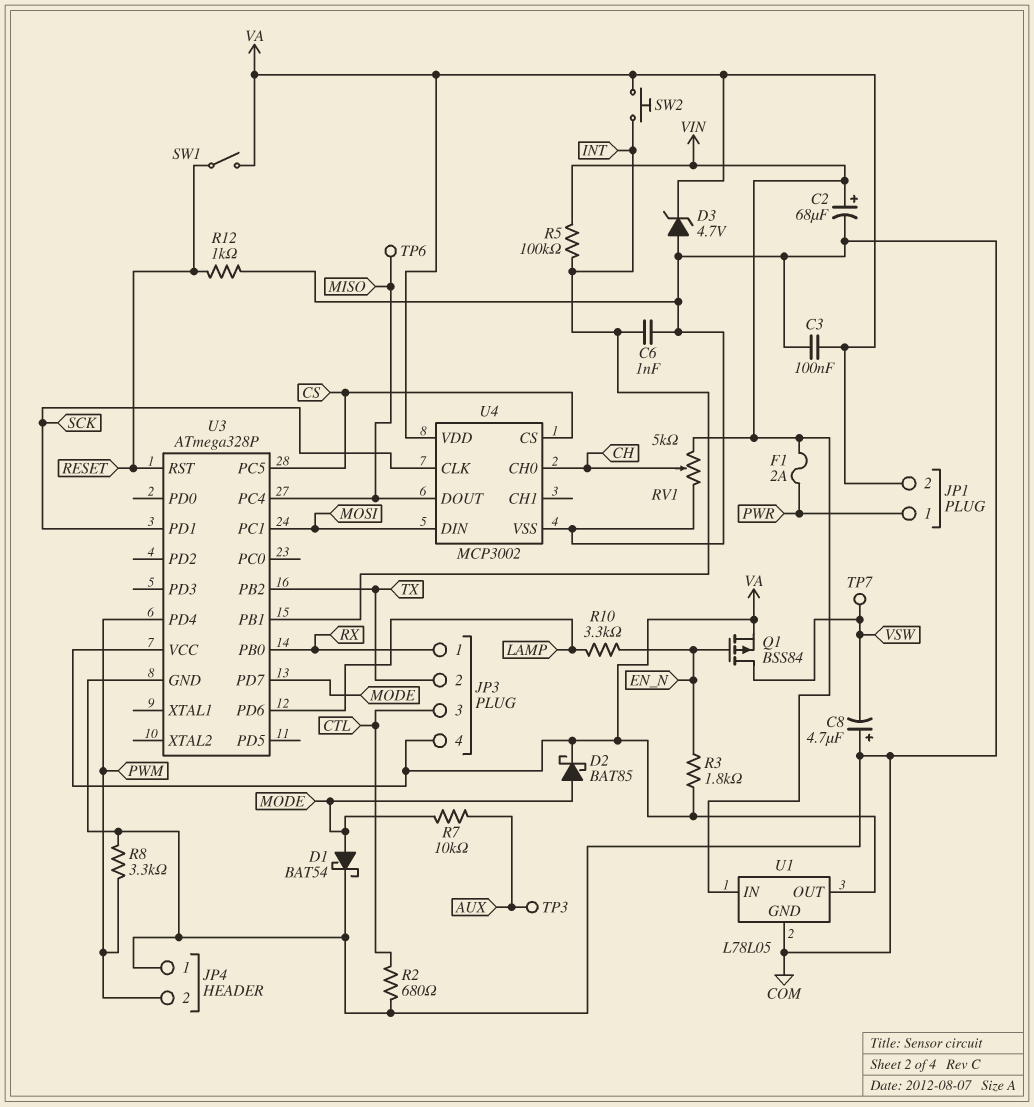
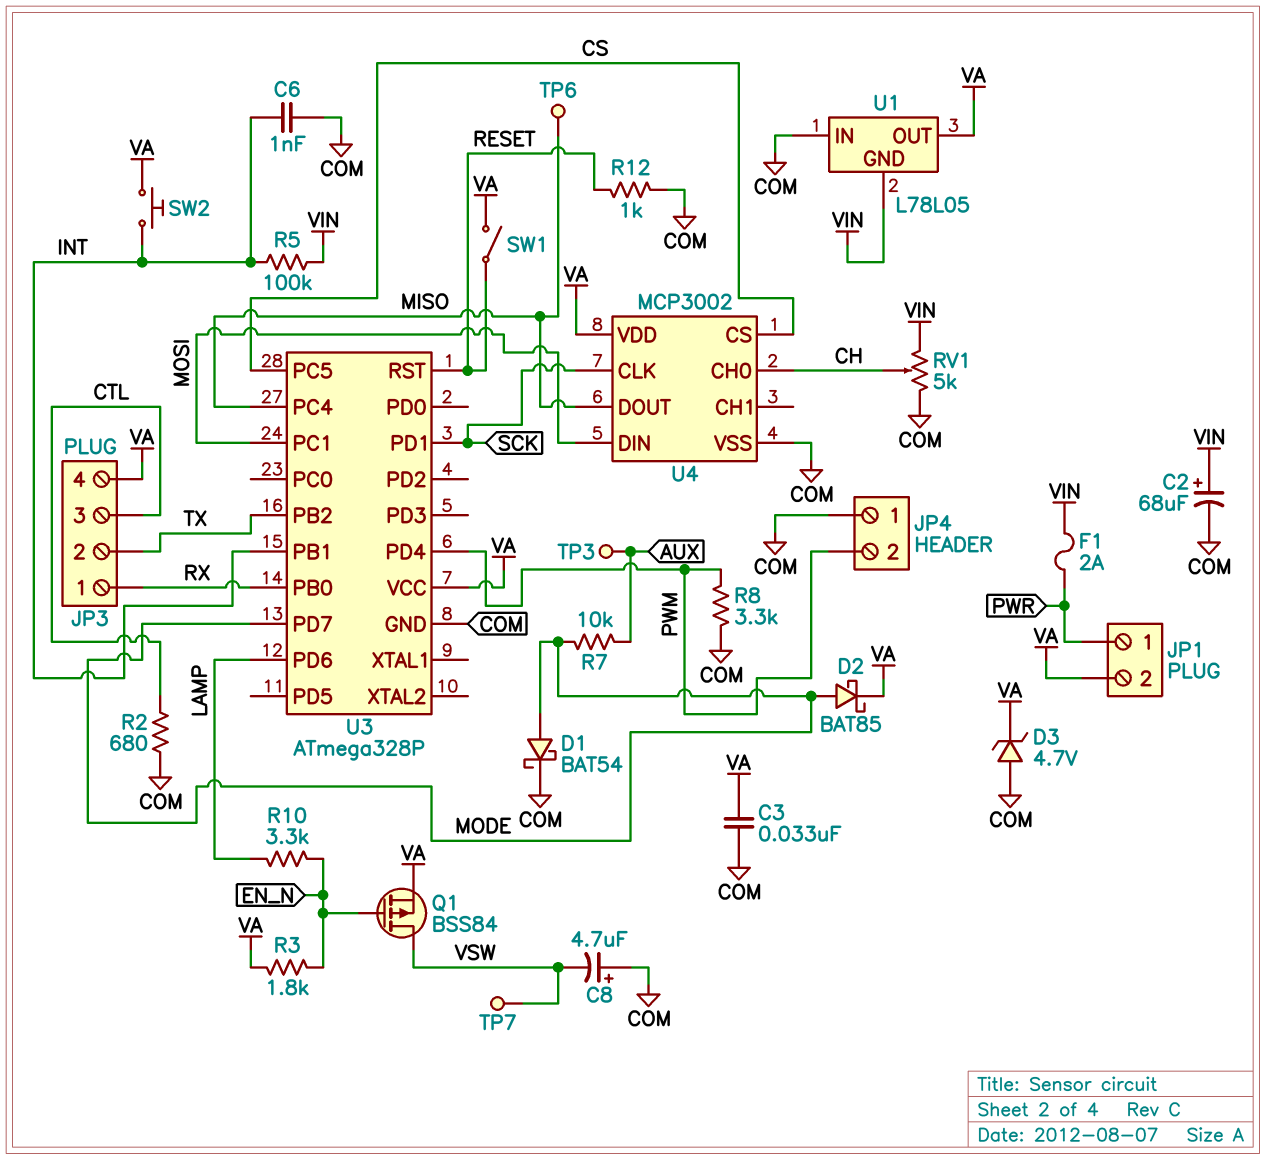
C3: 100nF (COM, VA) -> 33nF (COM, VA)
U1 pin GND: COM -> VIN
U1 pin IN: VIN -> COM

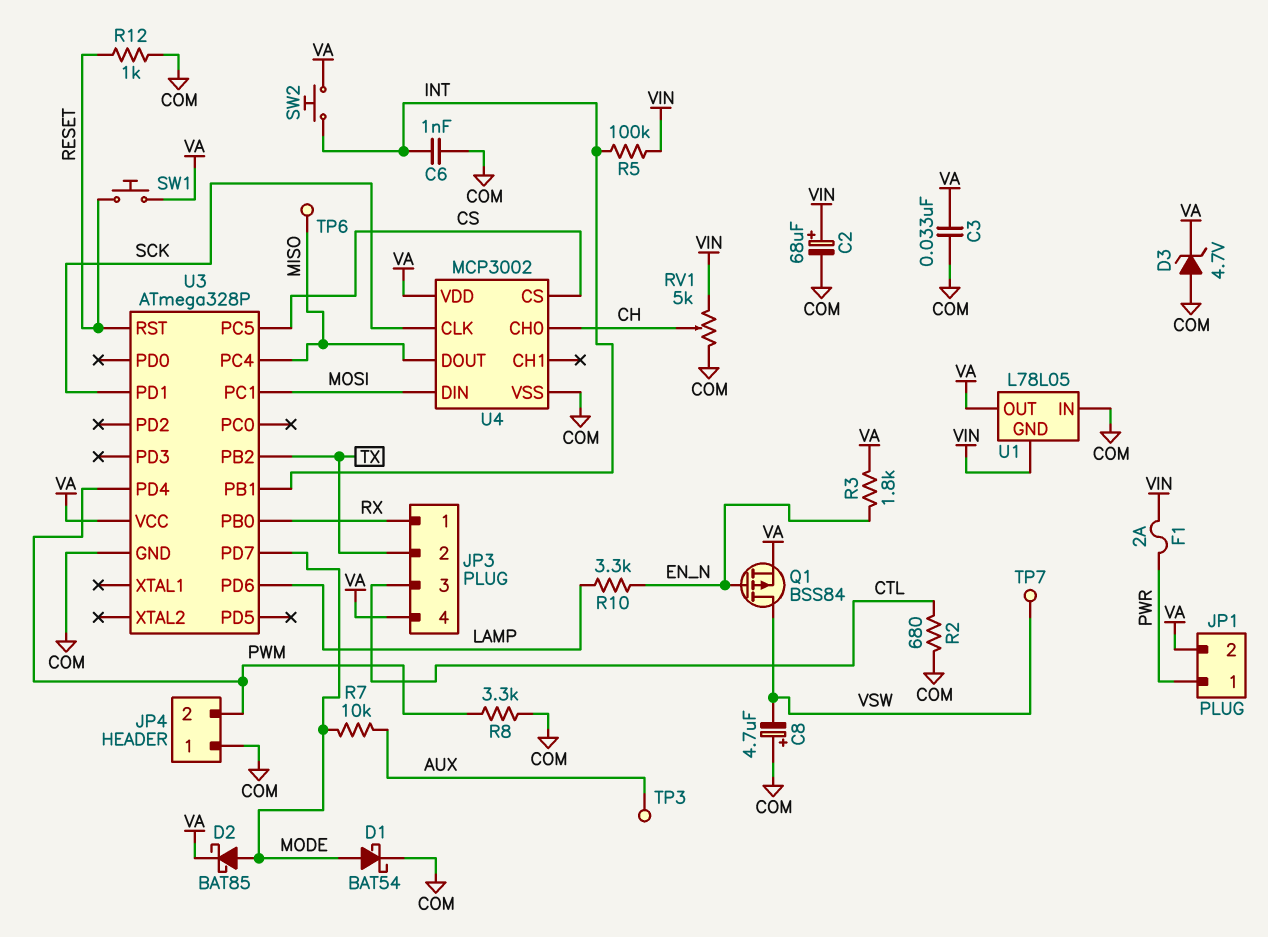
SW1: switch (RESET, VA) -> button (RESET, VA)

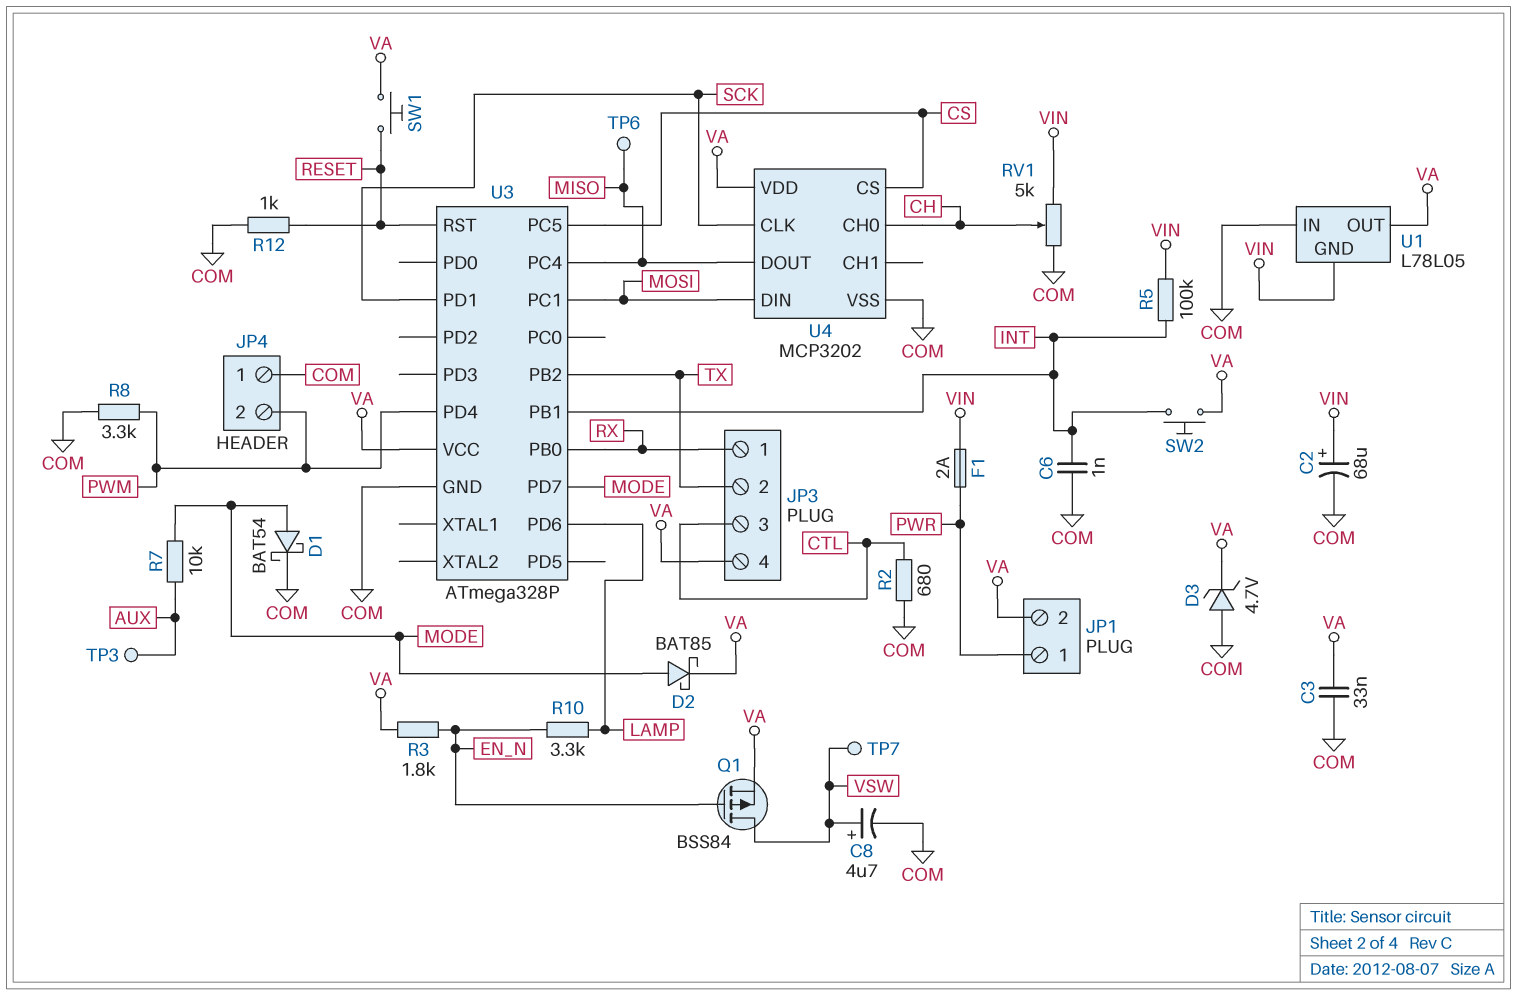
C8: 4.7uF (plus COM, minus VSW) -> 4.7uF (plus VSW, minus COM)
U4: MCP3002 -> MCP3202

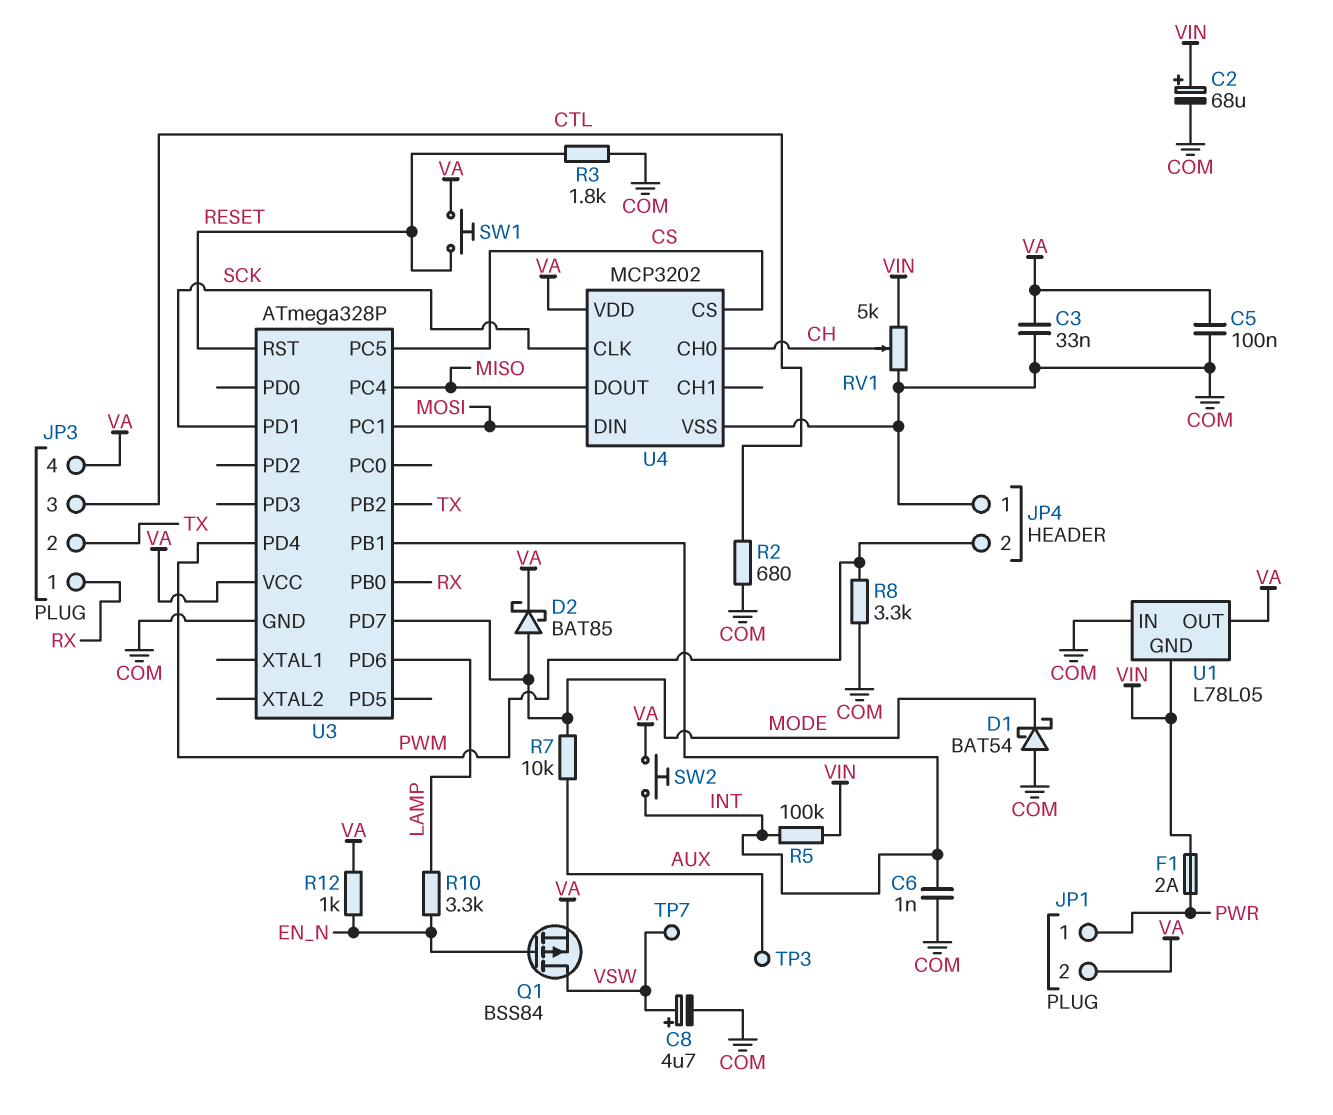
C5: none -> 100nF (COM, VA)
D1: schottky BAT54 (A MODE, K COM) -> schottky BAT54 (A COM, K MODE)
D3: zener 4.7V (A COM, K VA) -> none
R3: 1.8k (EN_N, VA) -> 1.8k (COM, RESET)
R12: 1k (COM, RESET) -> 1k (EN_N, VA)
TP6: test point (MISO) -> none

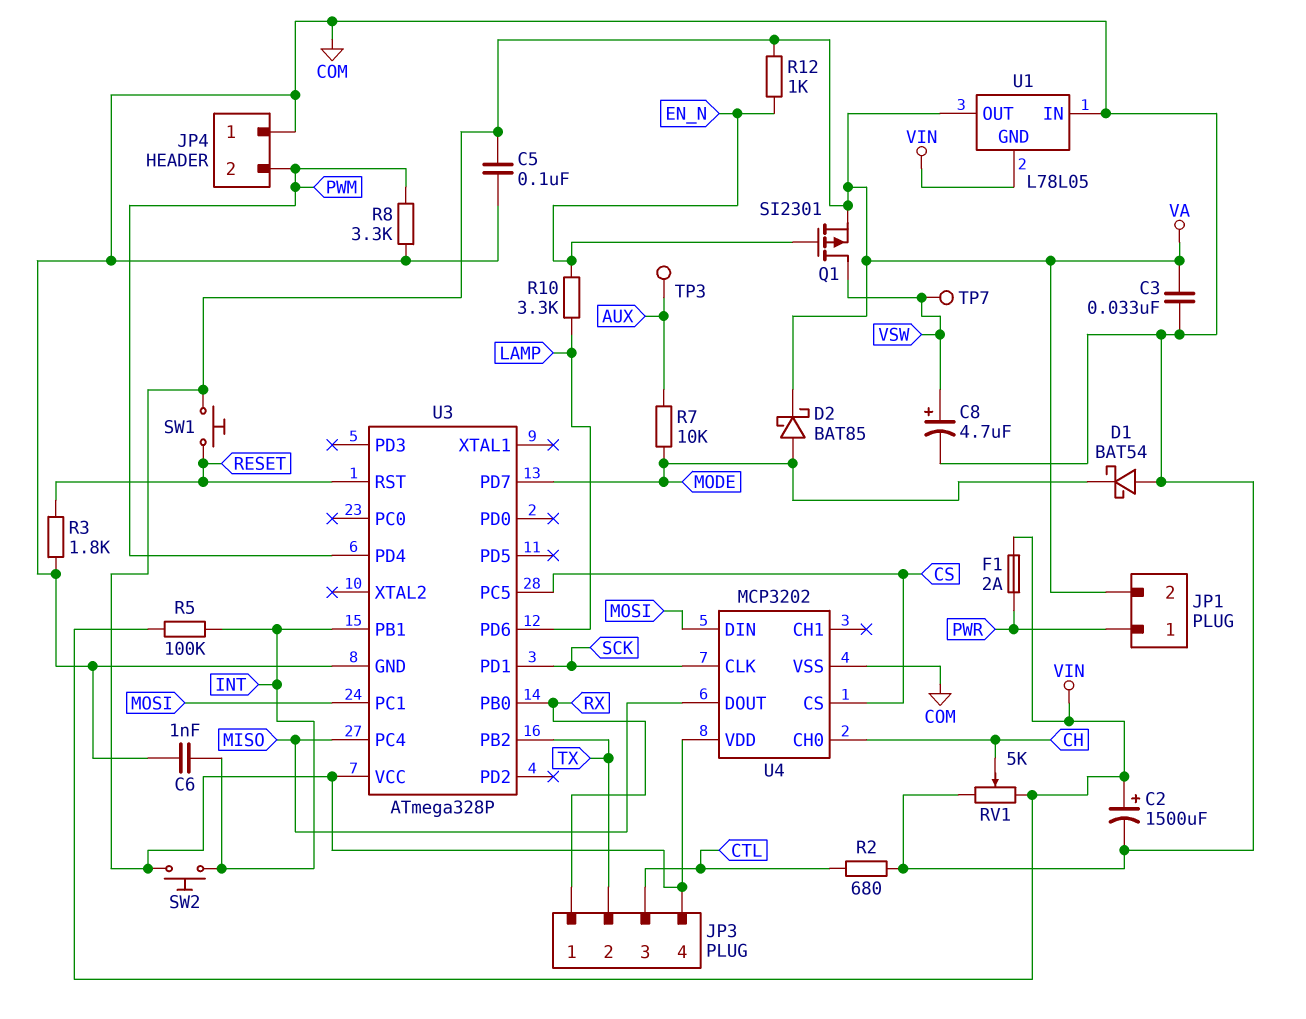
C2: 68uF (plus VIN, minus COM) -> 1500uF (plus VIN, minus COM)
Q1: PMOS BSS84 (G EN_N, D VSW, S VA) -> PMOS SI2301 (G EN_N, D VSW, S VA)

